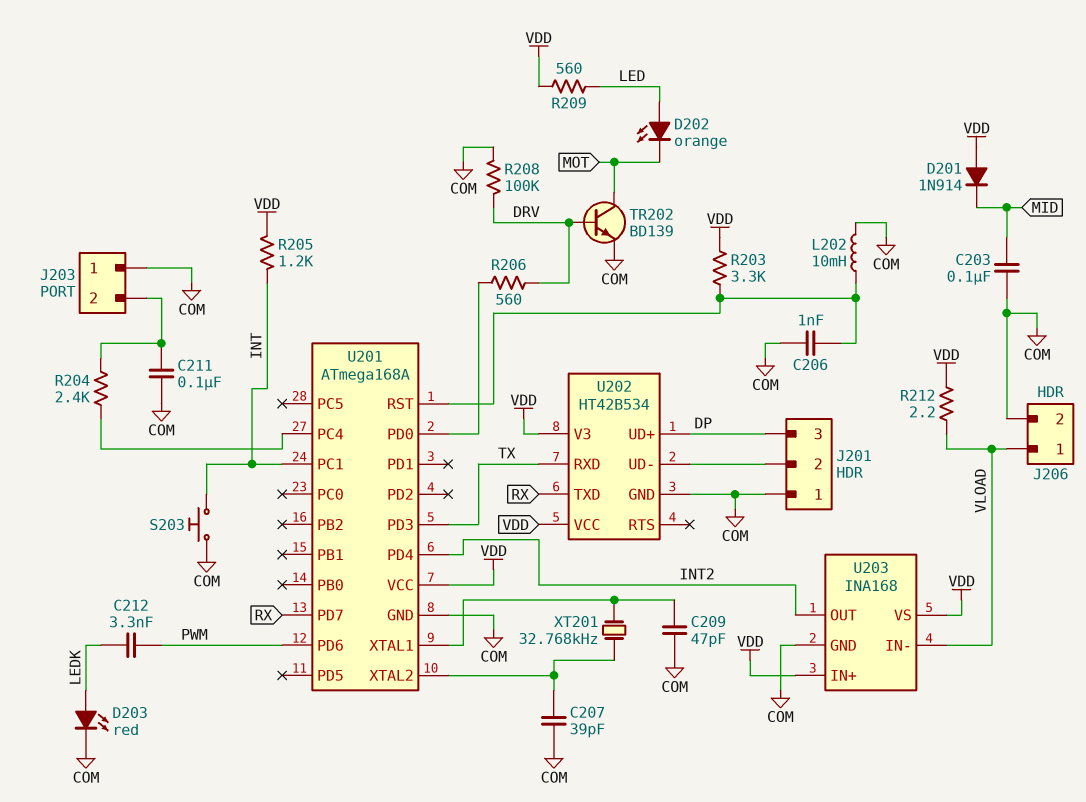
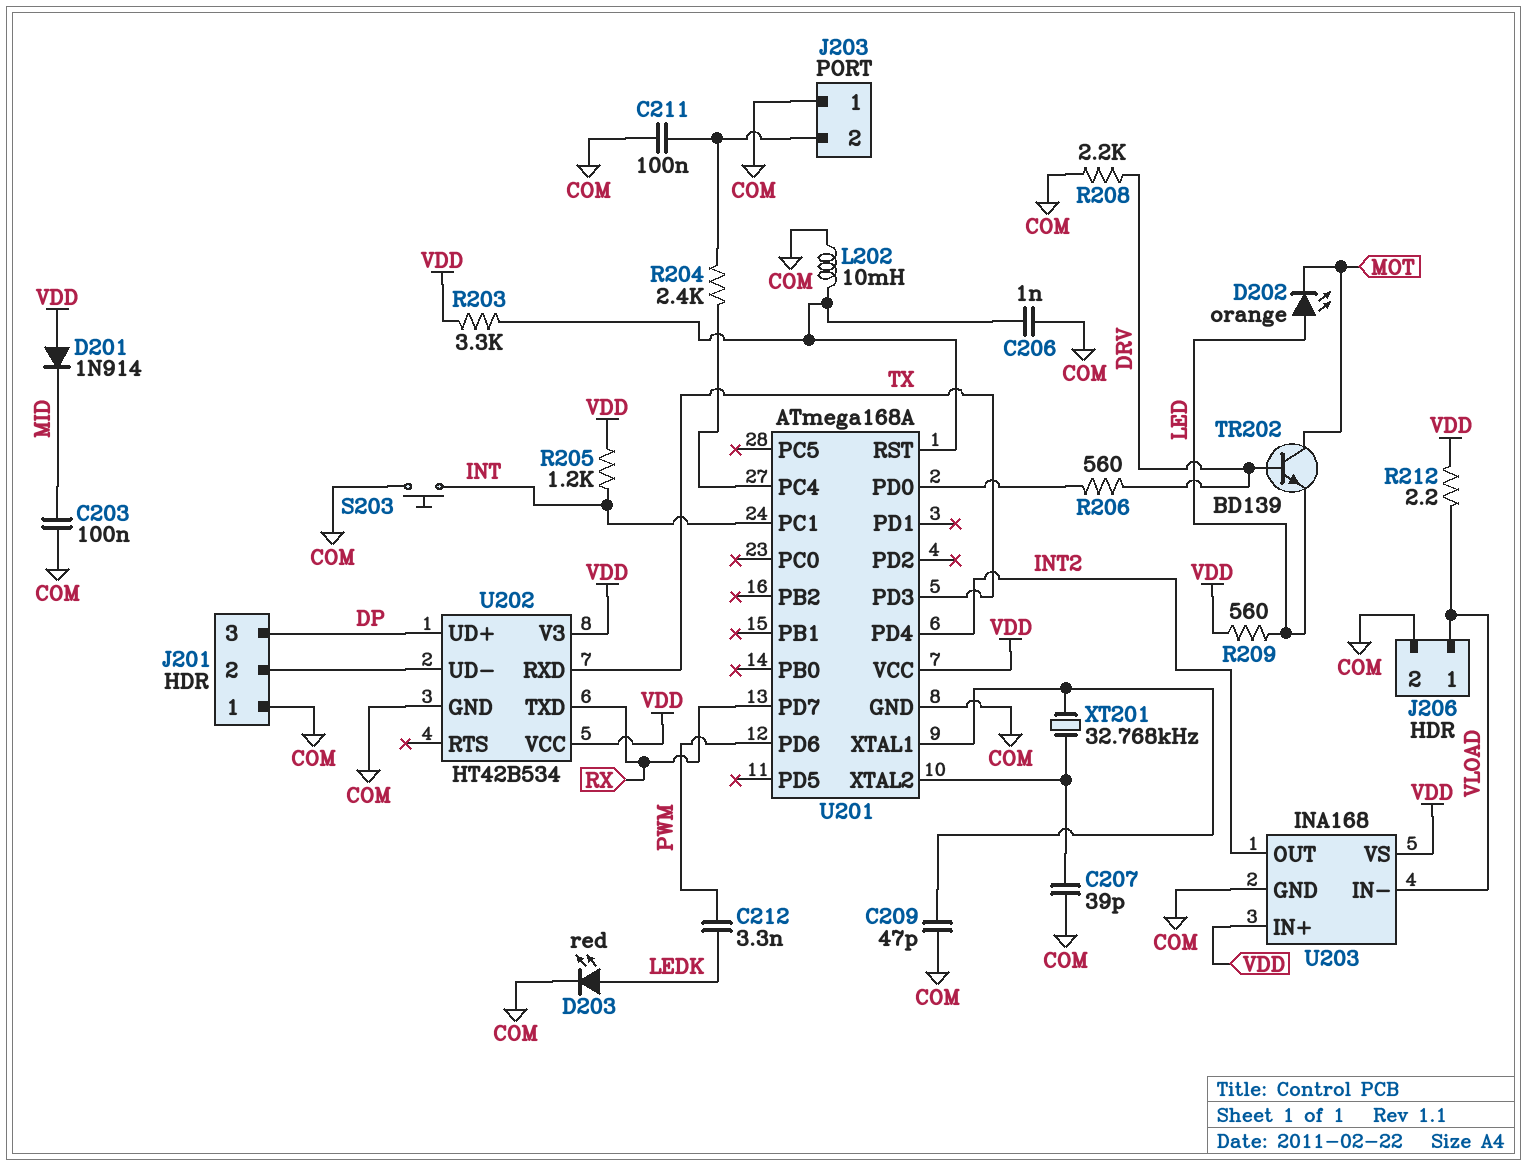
R208: 100k (COM, DRV) -> 2.2k (COM, DRV)
TR202: NPN BD139 (B DRV, C MOT, E COM) -> NPN BD139 (B DRV, C MOT, E LED)

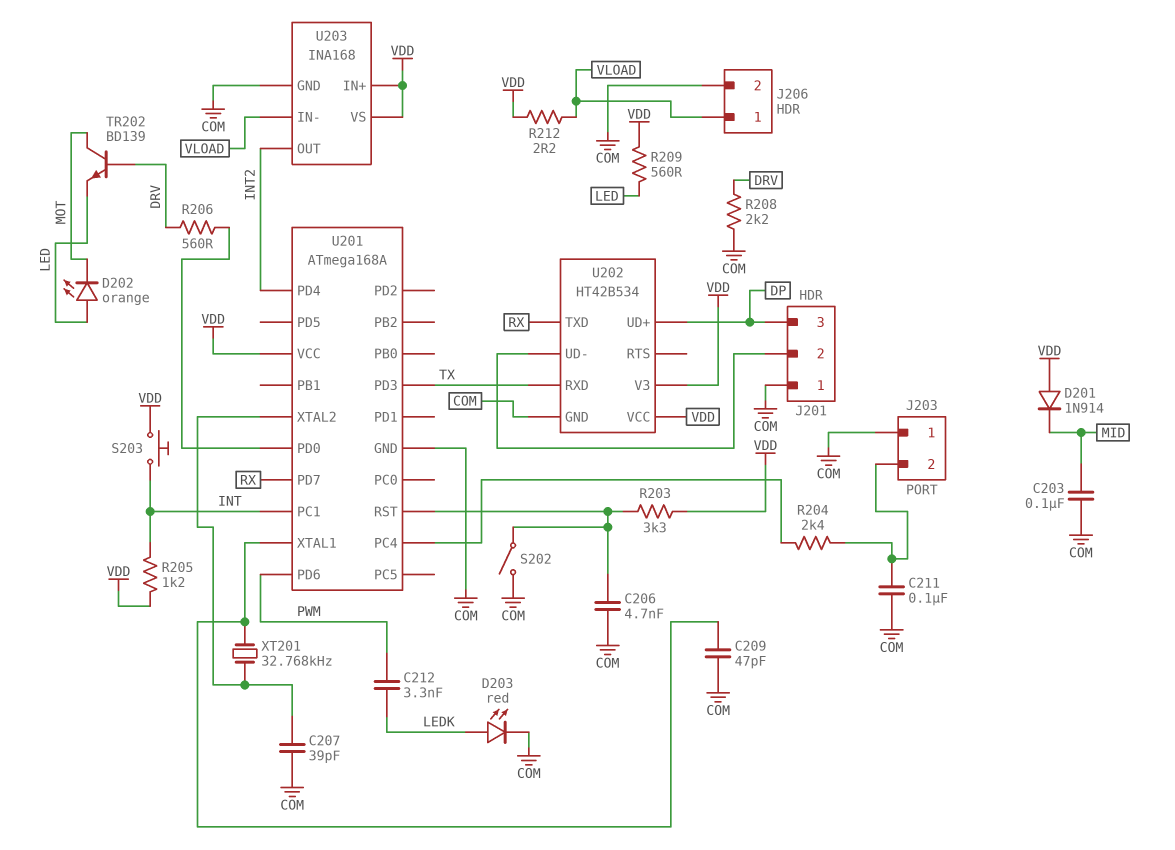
C206: 1nF (COM, U201/RST) -> 4.7nF (COM, U201/RST)
L202: 10mH (COM, U201/RST) -> none
S202: none -> switch (COM, U201/RST)
S203: button (COM, INT) -> button (INT, VDD)

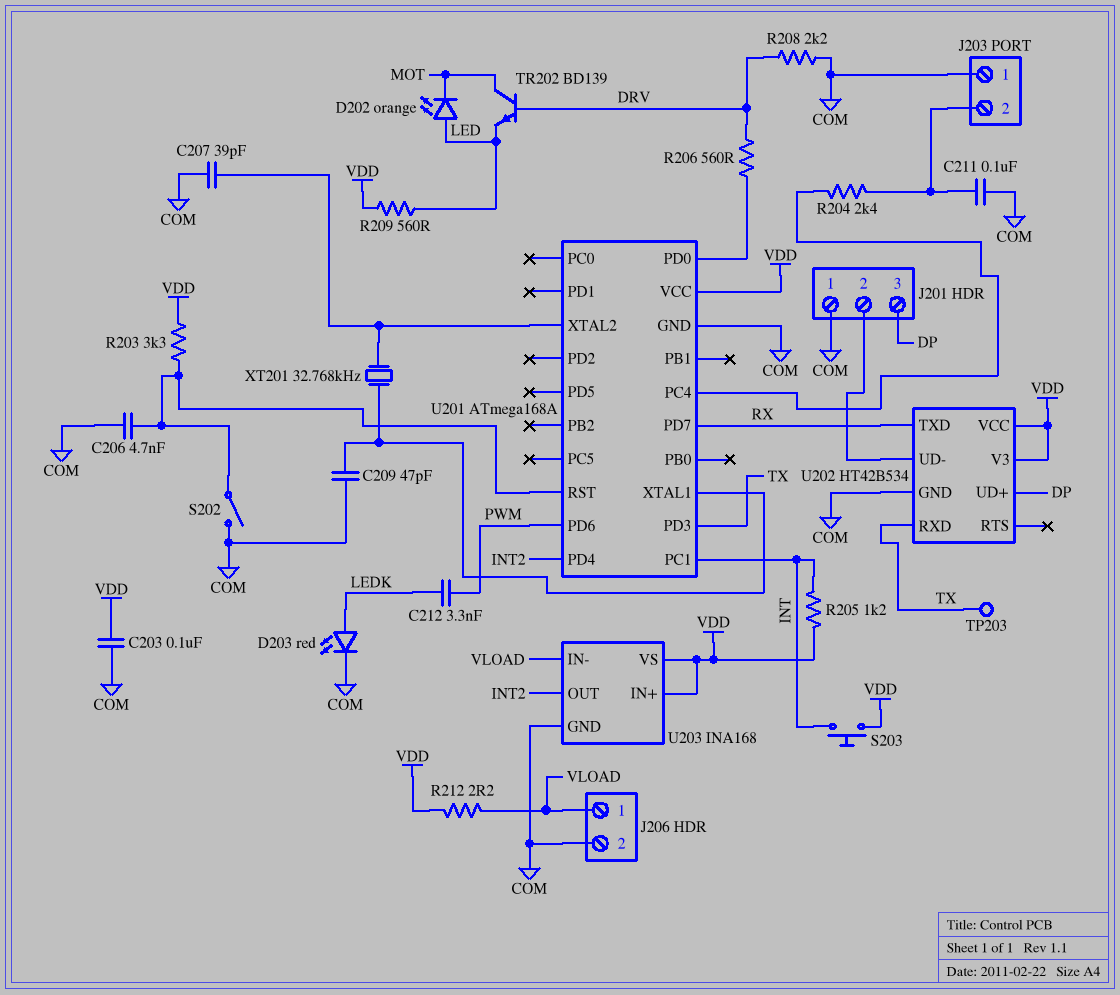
C203: 100nF (COM, MID) -> 100nF (COM, VDD)
D201: diode 1N914 (A VDD, K MID) -> none
TP203: none -> test point (TX)

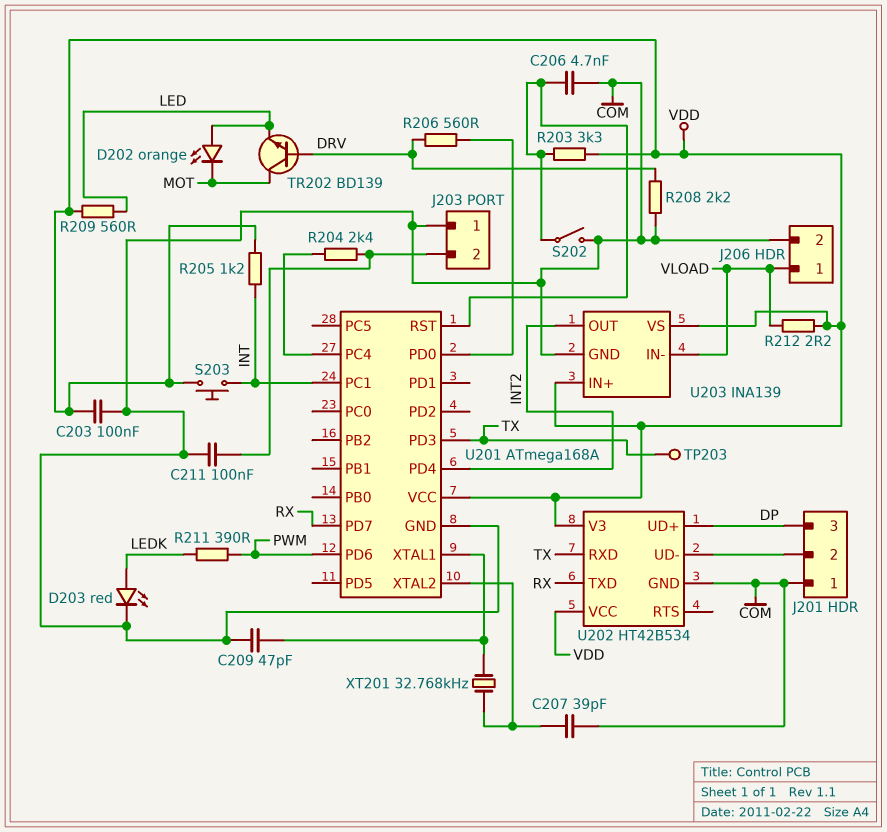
C212: 3.3nF (LEDK, PWM) -> none
R211: none -> 390 (LEDK, PWM)
U203: INA168 -> INA139

